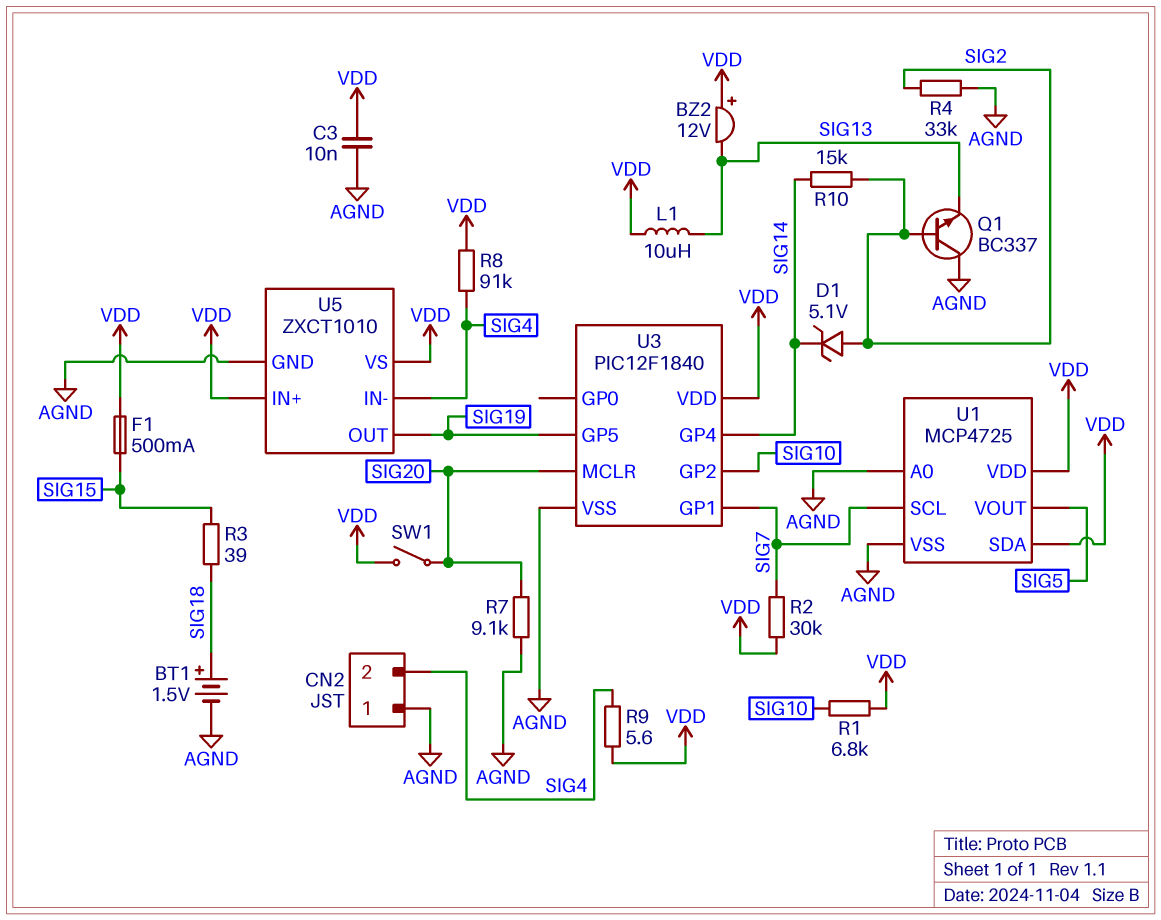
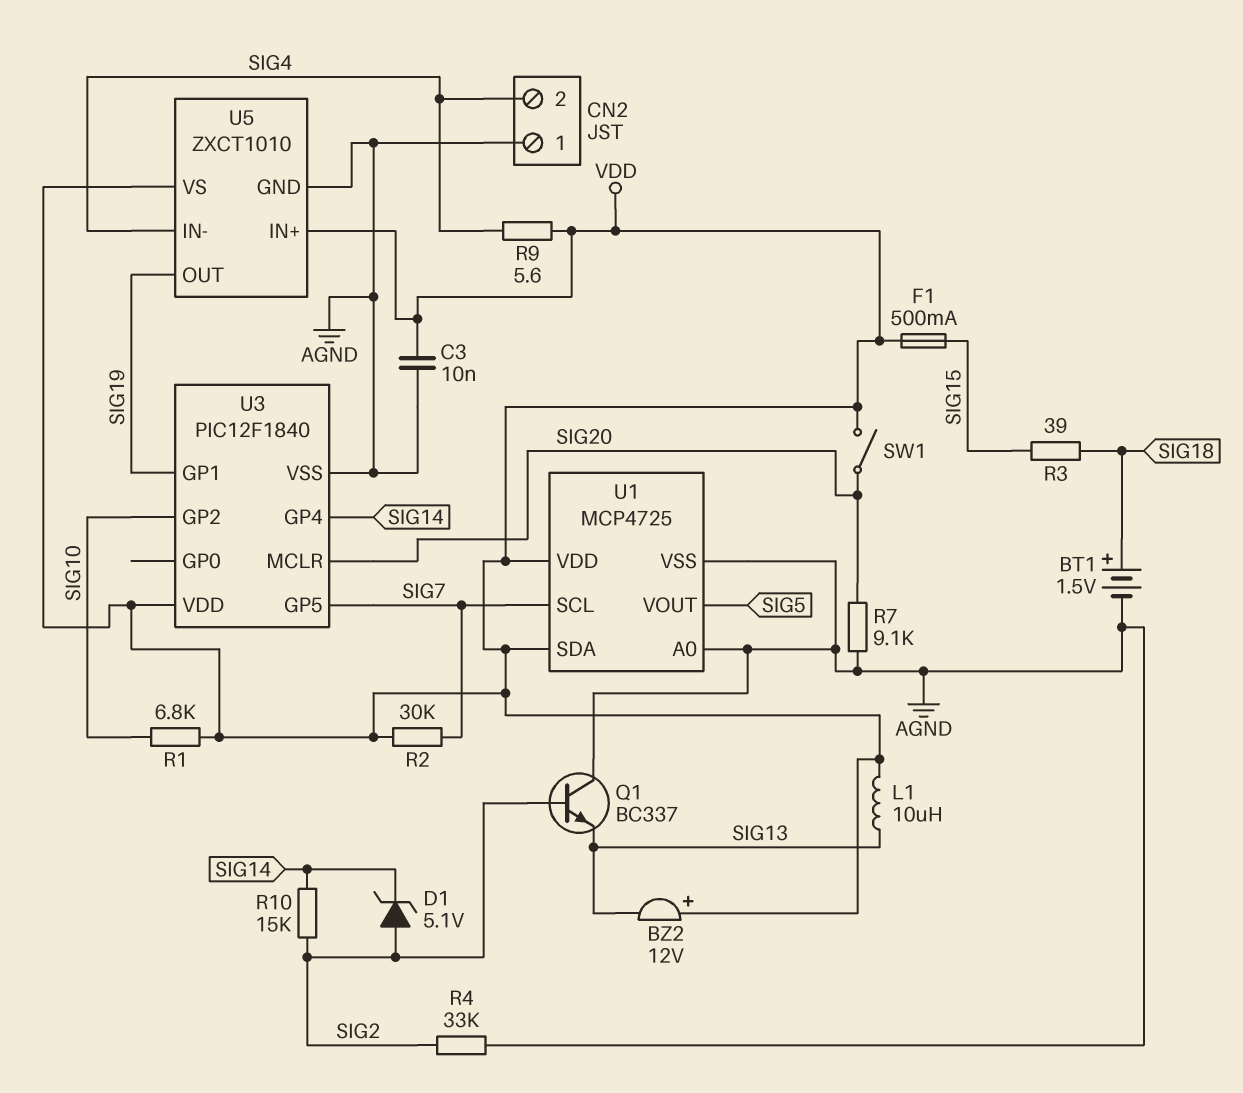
R8: 91k (SIG4, VDD) -> none
U3 pin GP1: SIG7 -> SIG19
U3 pin GP5: SIG19 -> SIG7

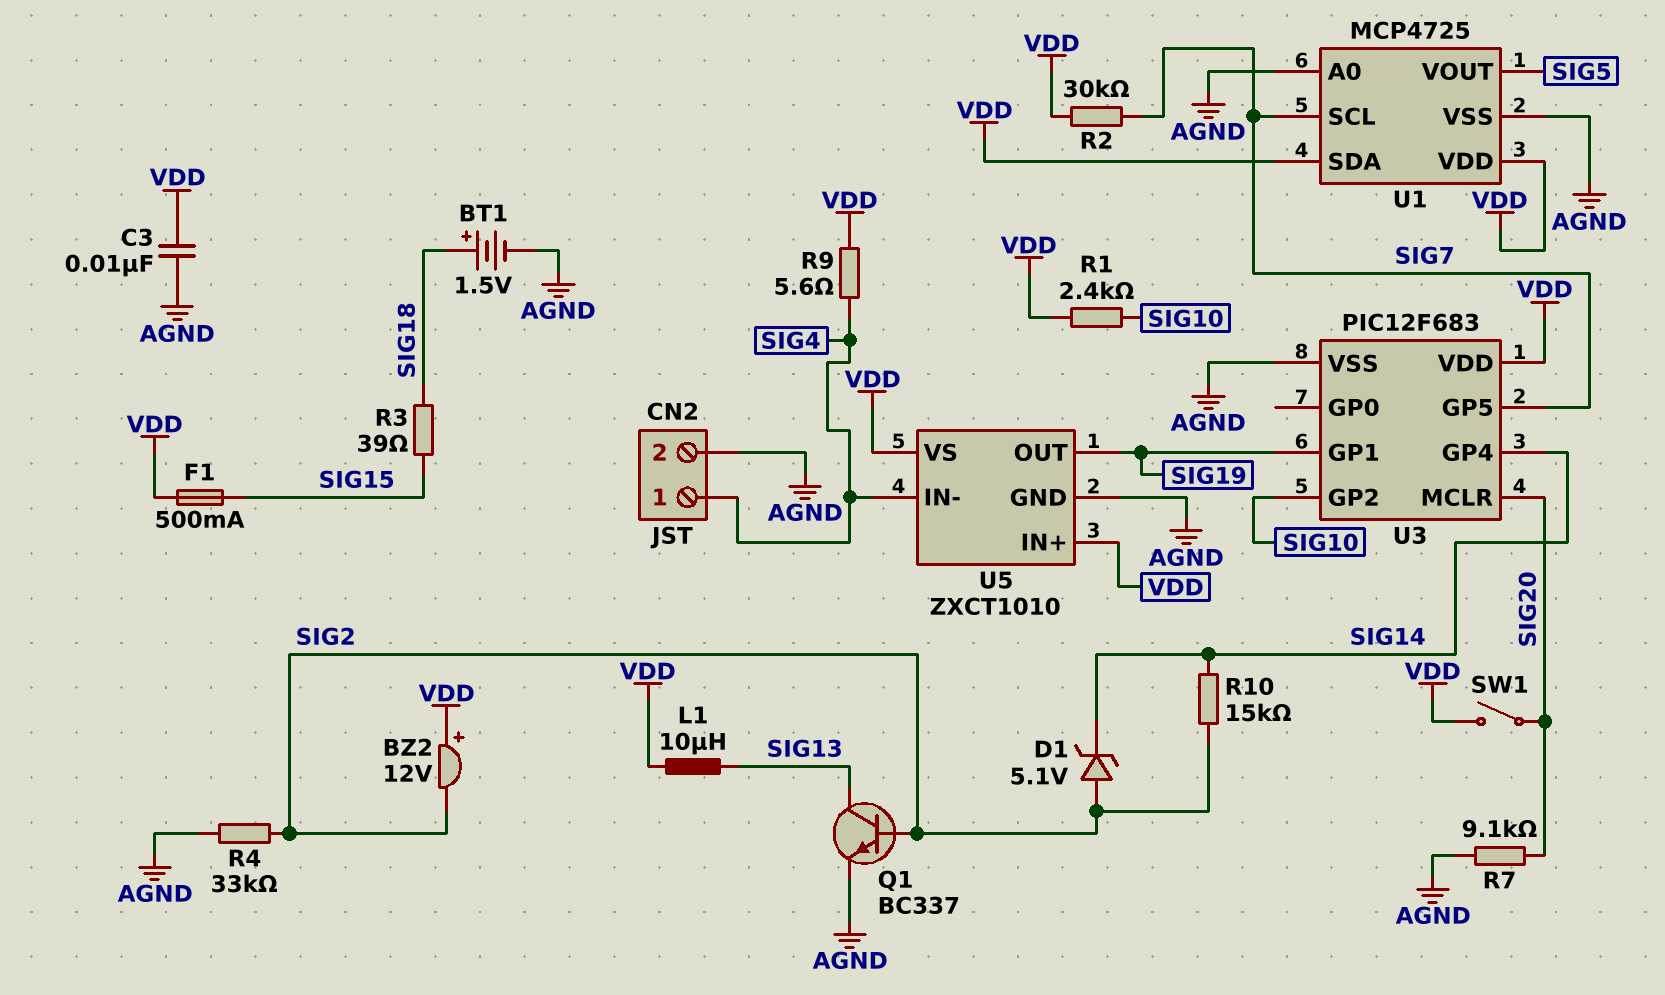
BZ2: buzzer 12V (plus VDD, minus SIG13) -> buzzer 12V (plus VDD, minus SIG2)
CN2 pin 1: AGND -> SIG4
CN2 pin 2: SIG4 -> AGND
Q1: NPN BC337 (B SIG2, C AGND, E SIG13) -> NPN BC337 (B SIG2, C SIG13, E AGND)
R1: 6.8k (SIG10, VDD) -> 2.4k (SIG10, VDD)
U3: PIC12F1840 -> PIC12F683

